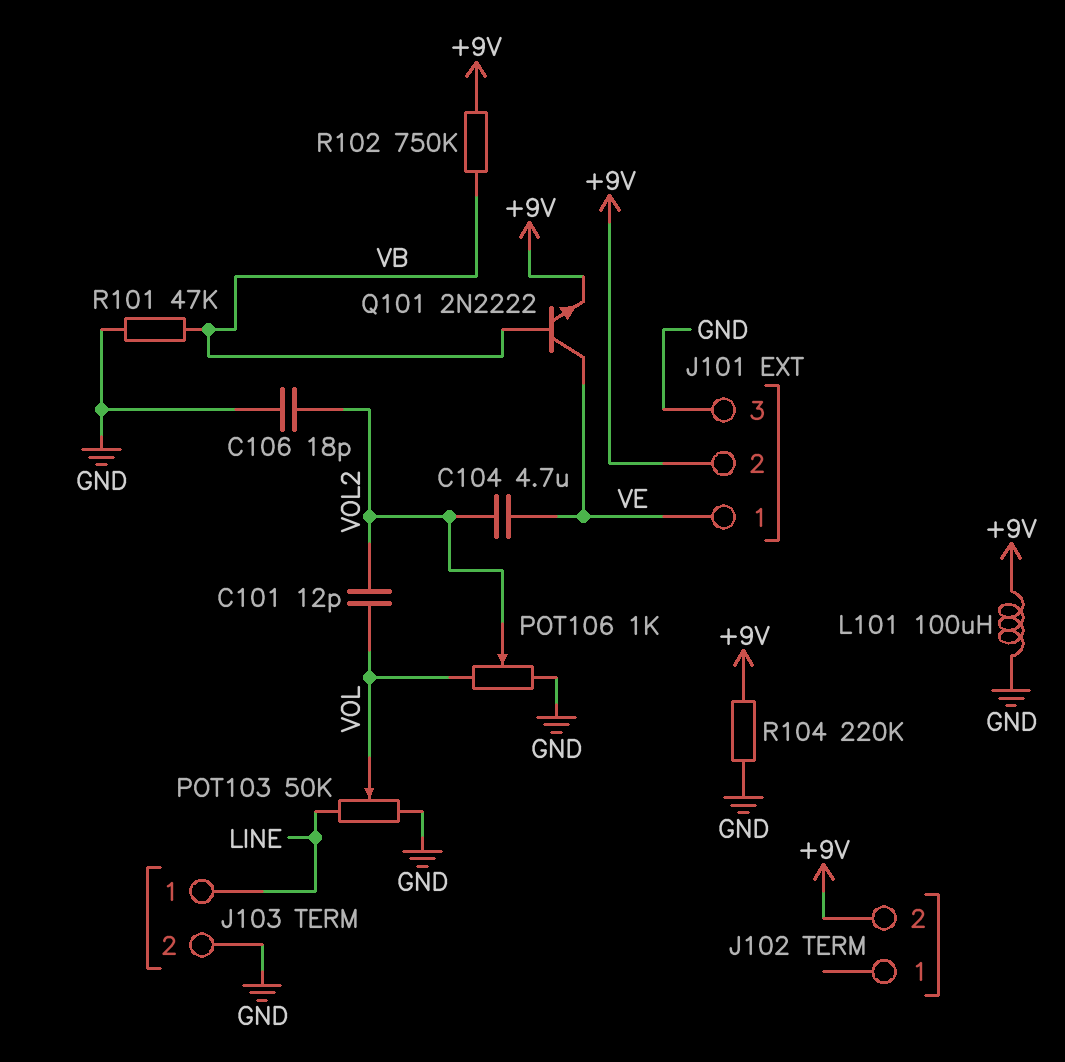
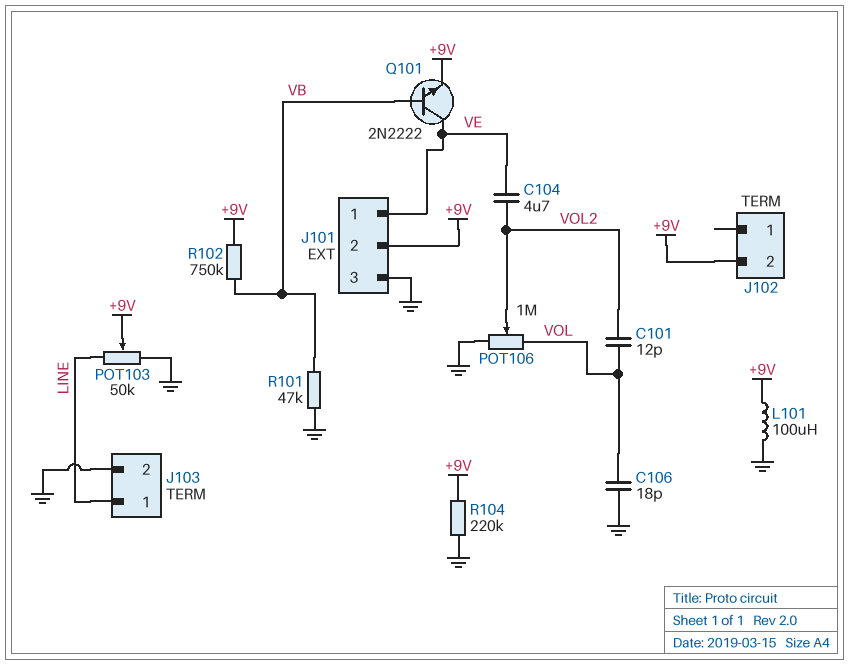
C106: 18pF (GND, VOL2) -> 18pF (GND, VOL)
POT103: 50k (GND, LINE, wiper VOL) -> 50k (GND, LINE, wiper +9V)
POT106: 1k (GND, VOL, wiper VOL2) -> 1M (GND, VOL, wiper VOL2)

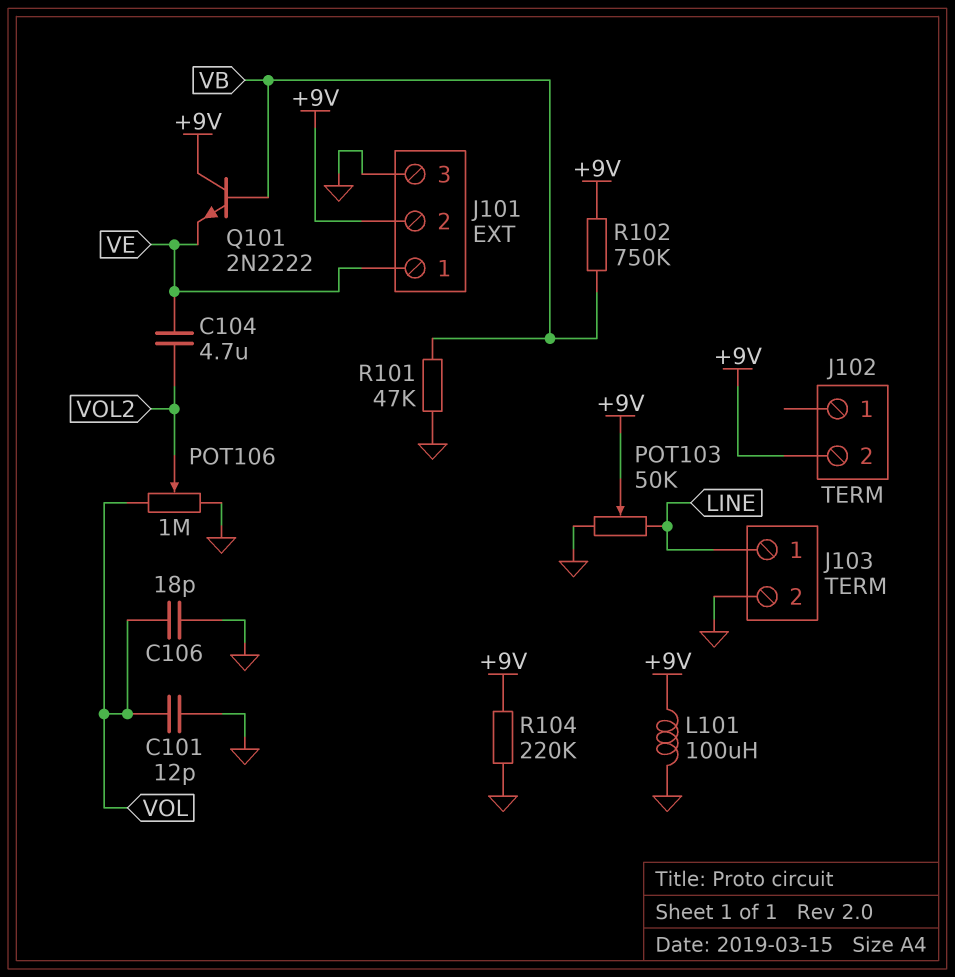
C101: 12pF (VOL, VOL2) -> 12pF (GND, VOL)
Q101: NPN 2N2222 (B VB, C VE, E +9V) -> NPN 2N2222 (B VB, C +9V, E VE)

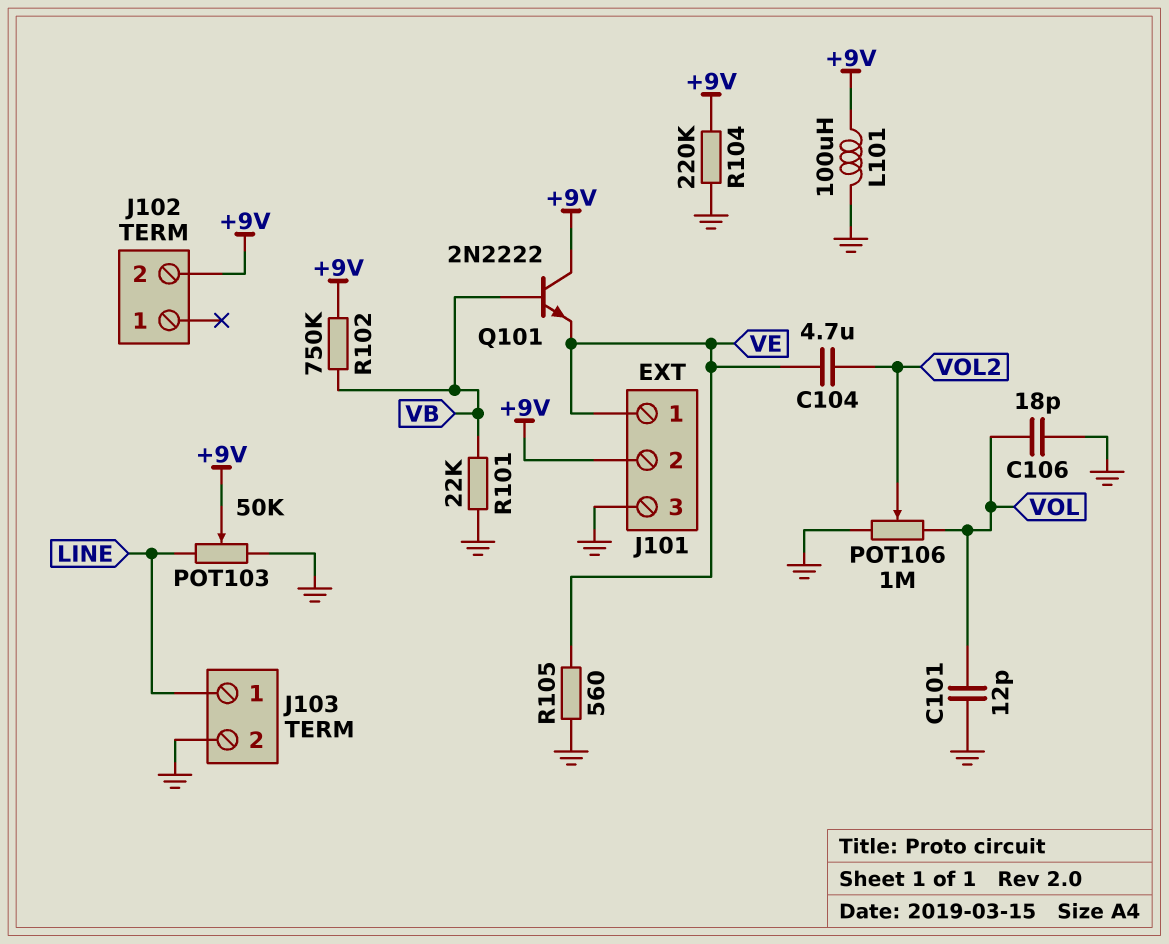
R101: 47k (GND, VB) -> 22k (GND, VB)
R105: none -> 560 (GND, VE)

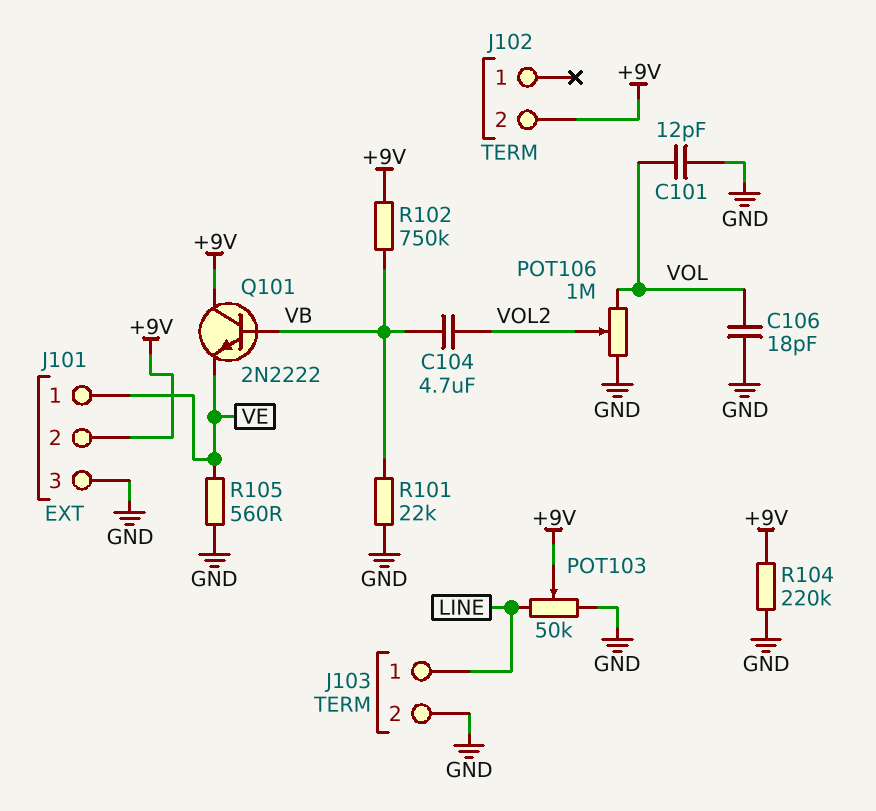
C104: 4.7uF (VE, VOL2) -> 4.7uF (VB, VOL2)
L101: 100uH (+9V, GND) -> none

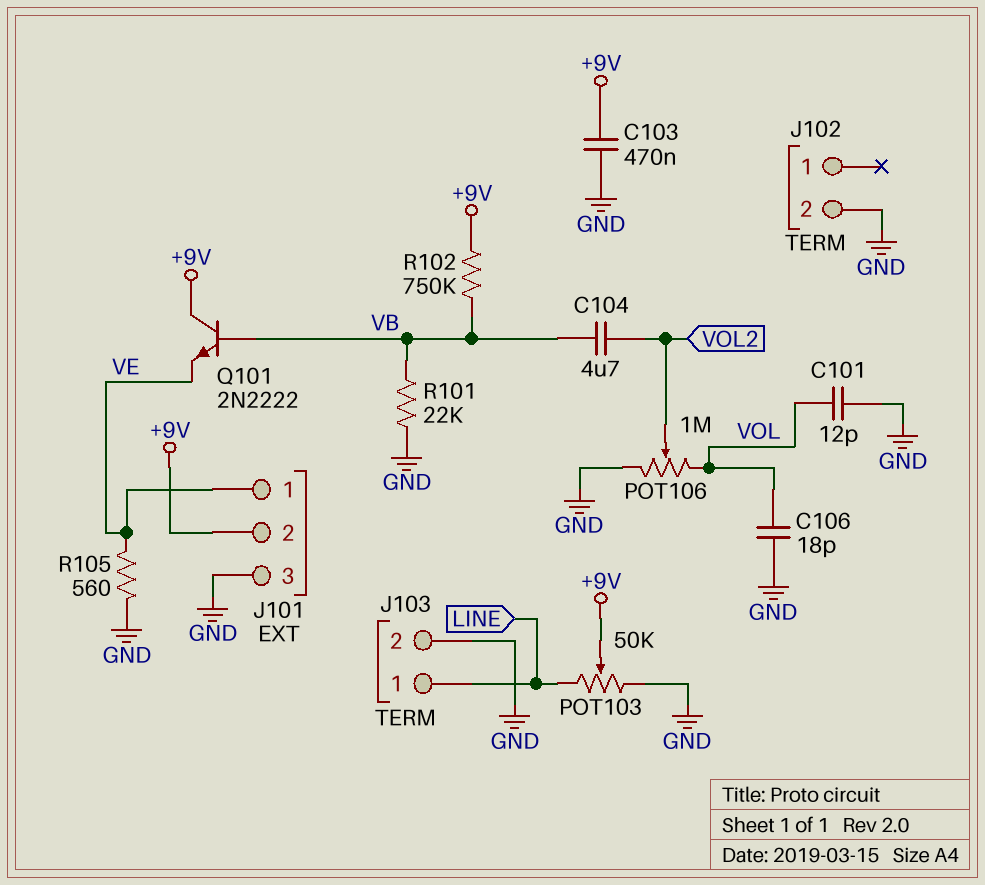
C103: none -> 470nF (+9V, GND)
J102 pin 2: +9V -> GND
R104: 220k (+9V, GND) -> none

